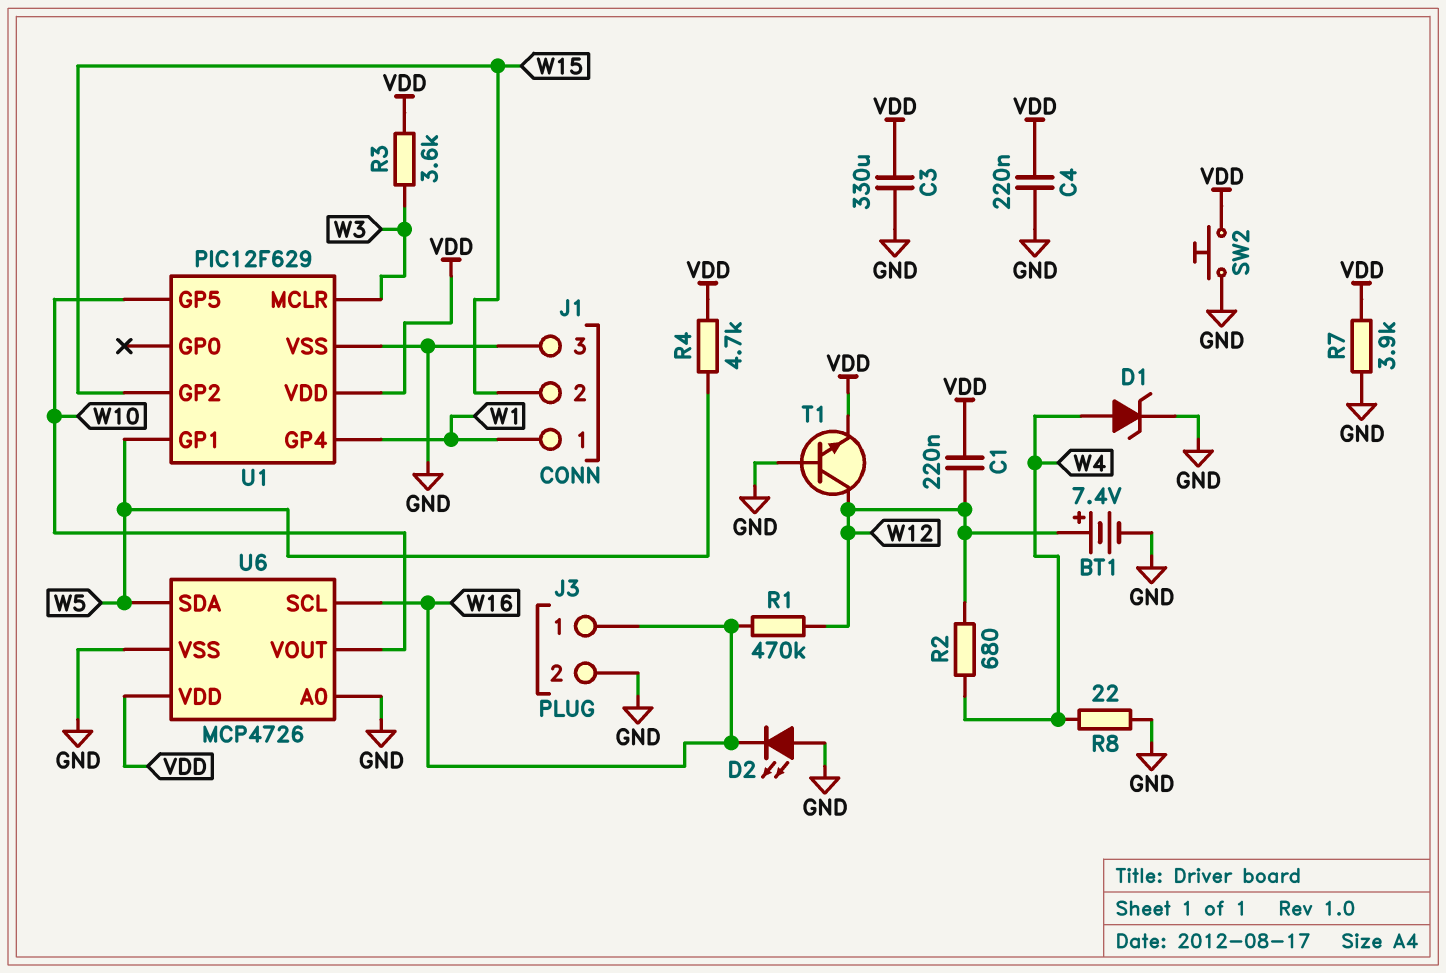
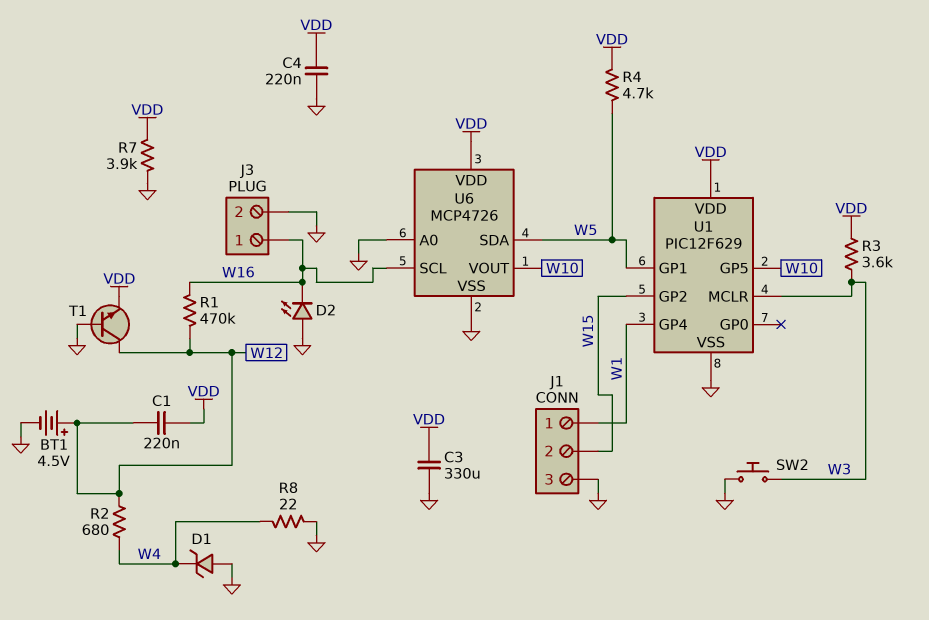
BT1: 7.4V (plus W12, minus GND) -> 4.5V (plus W12, minus GND)
D1: zener (A W4, K GND) -> zener (A GND, K W4)
SW2: button (GND, VDD) -> button (GND, W3)

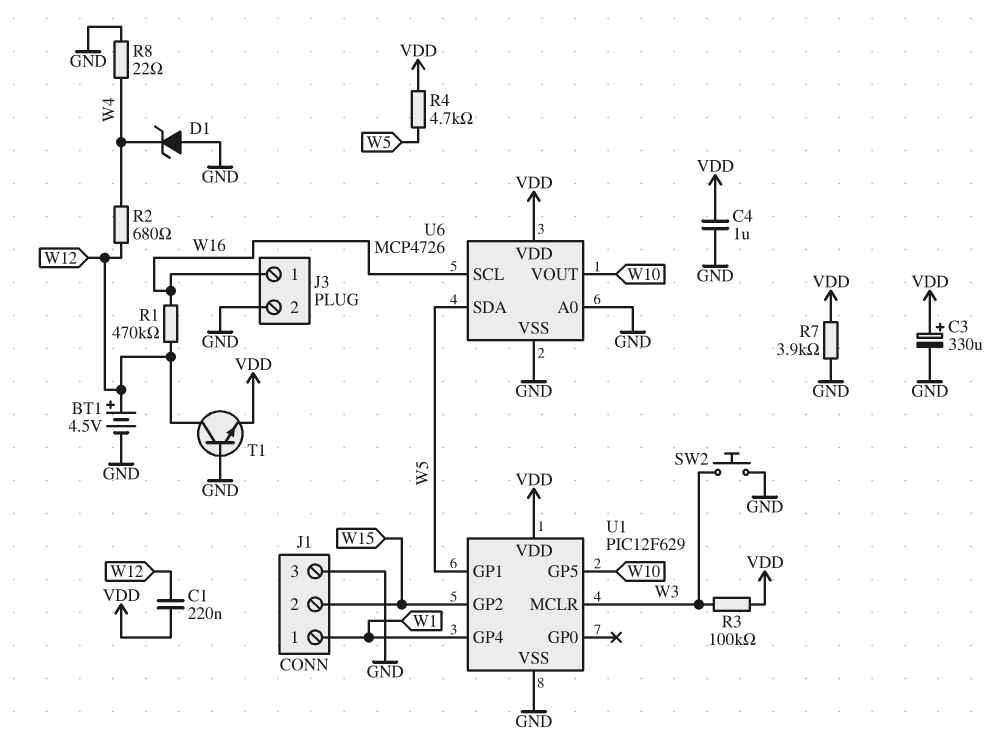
C3: 330uF (GND, VDD) -> 330uF (plus VDD, minus GND)
C4: 220nF (GND, VDD) -> 1uF (GND, VDD)
D2: LED (A GND, K W16) -> none
R3: 3.6k (VDD, W3) -> 100k (VDD, W3)

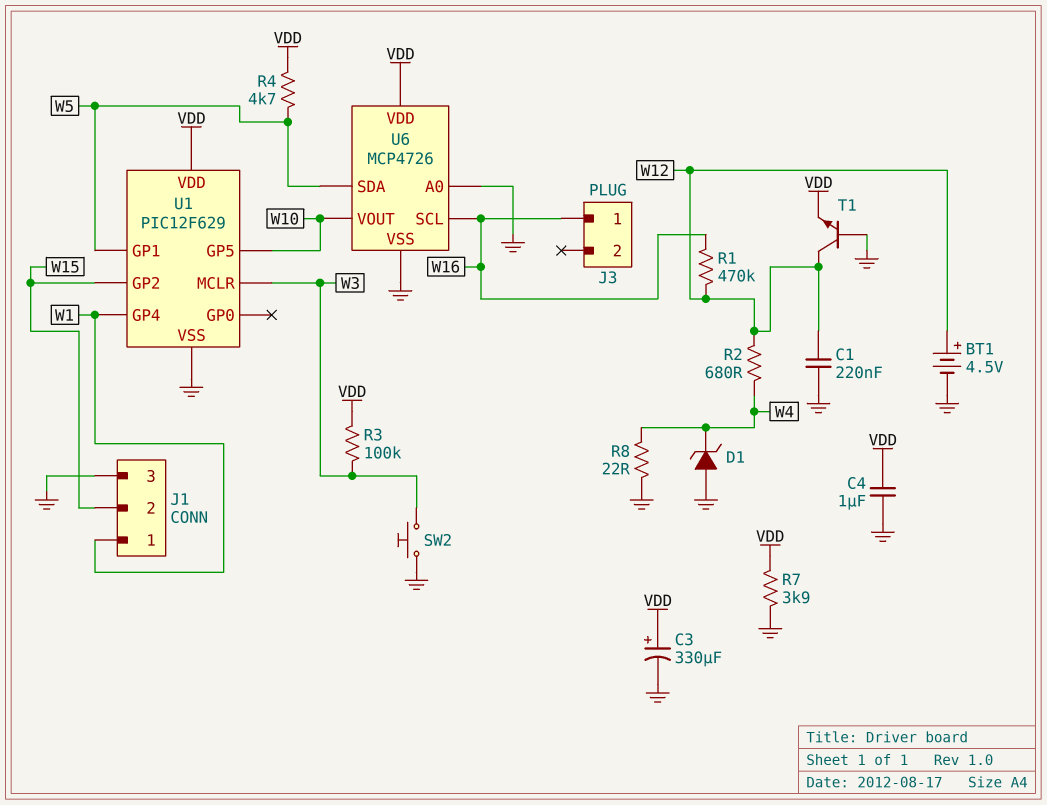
C1: 220nF (VDD, W12) -> 220nF (GND, W12)
J3 pin 2: GND -> none

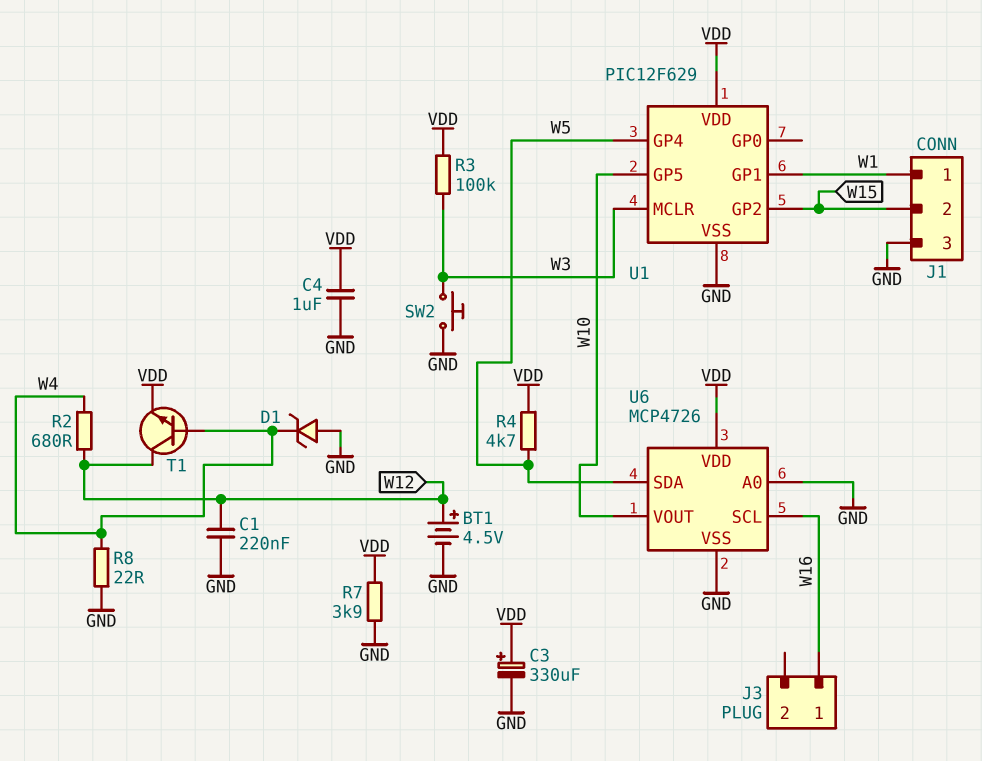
R1: 470k (W12, W16) -> none
T1: NPN (B GND, C W12, E VDD) -> NPN (B W4, C W12, E VDD)
U1 pin GP1: W5 -> W1
U1 pin GP4: W1 -> W5

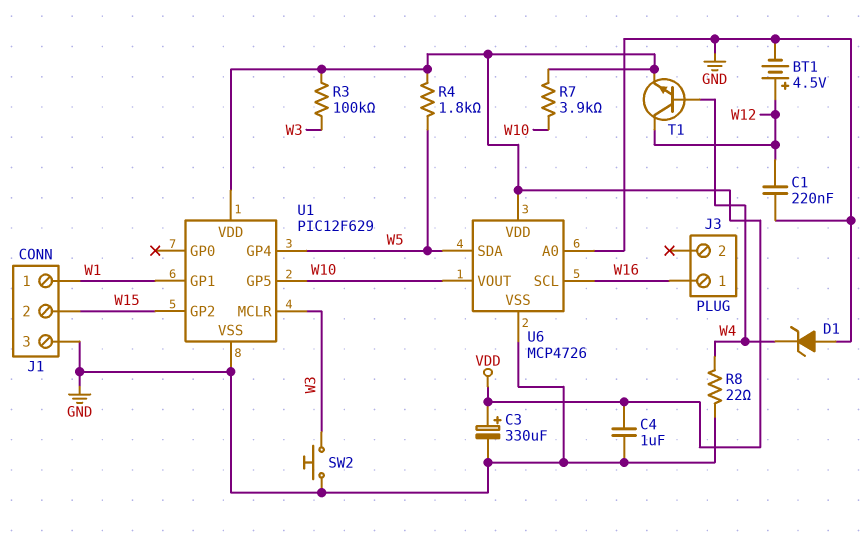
R2: 680 (W4, W12) -> none
R4: 4.7k (VDD, W5) -> 1.8k (VDD, W5)
R7: 3.9k (GND, VDD) -> 3.9k (VDD, W10)

